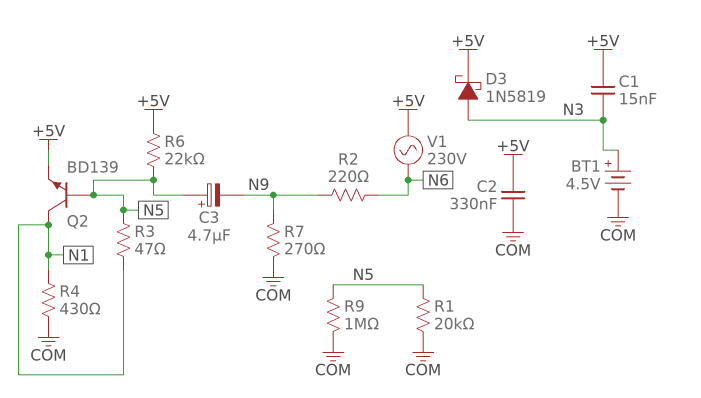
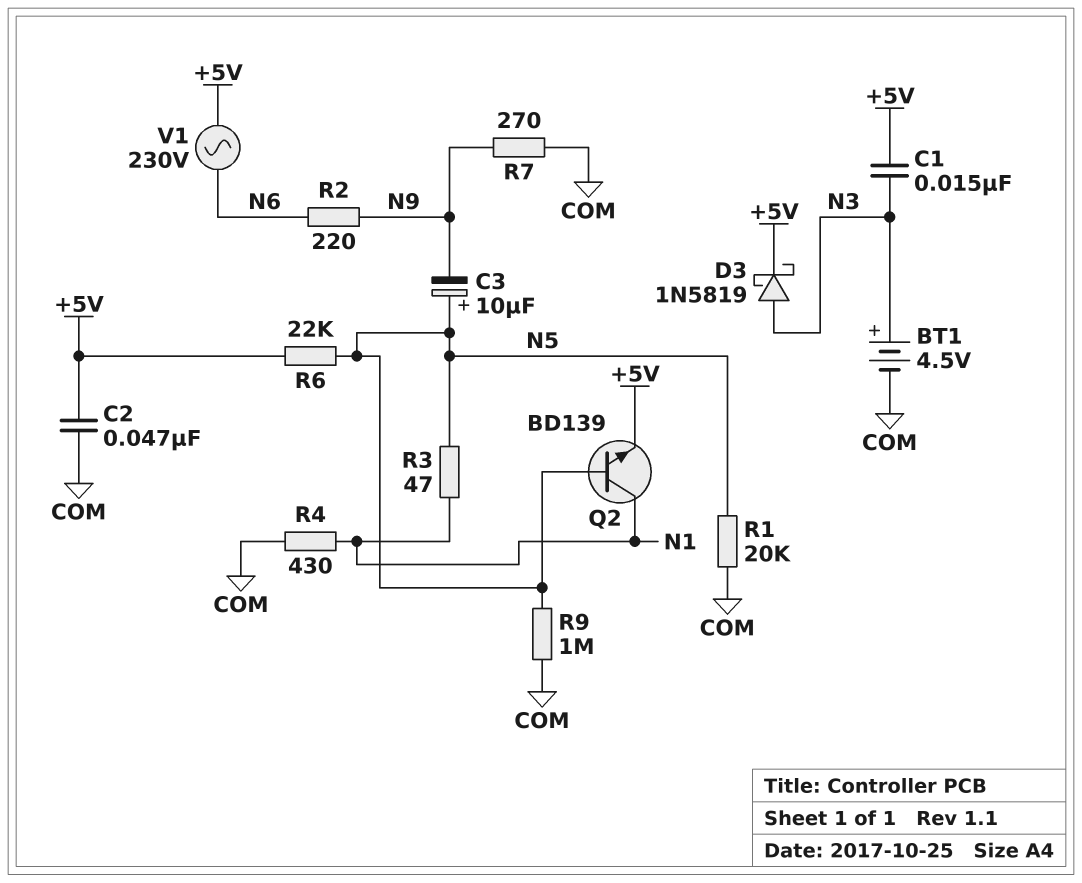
C2: 330nF (+5V, COM) -> 47nF (+5V, COM)
C3: 4.7uF (plus N5, minus N9) -> 10uF (plus N5, minus N9)

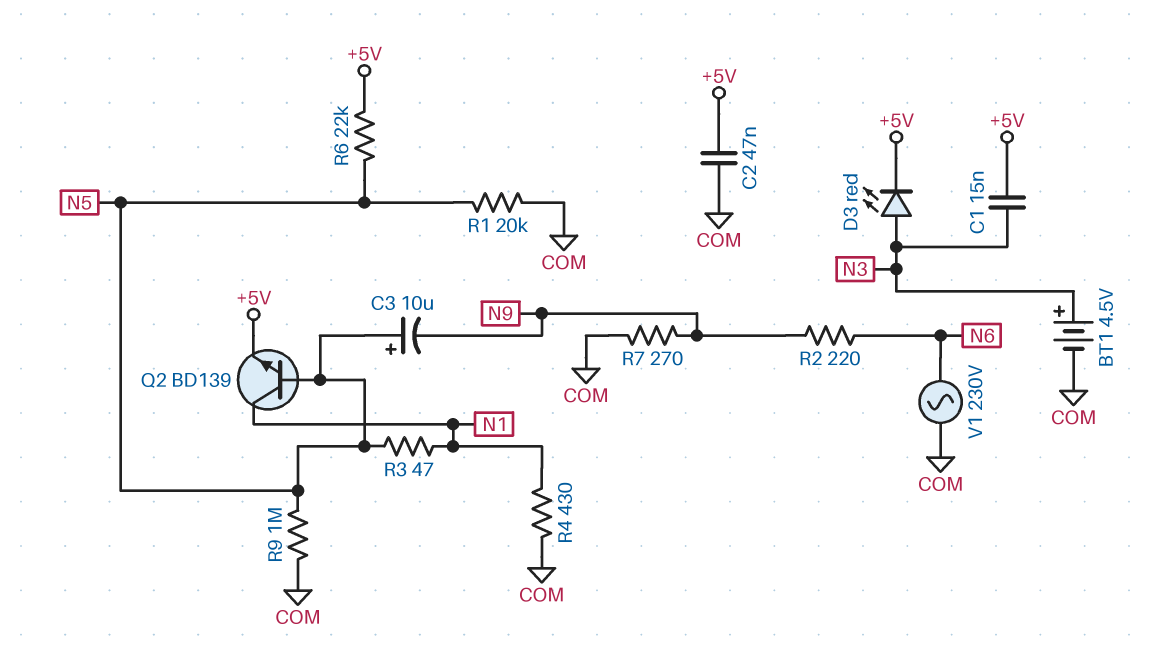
D3: schottky 1N5819 (A N3, K +5V) -> LED red (A N3, K +5V)
V1: AC 230V (+5V, N6) -> AC 230V (COM, N6)

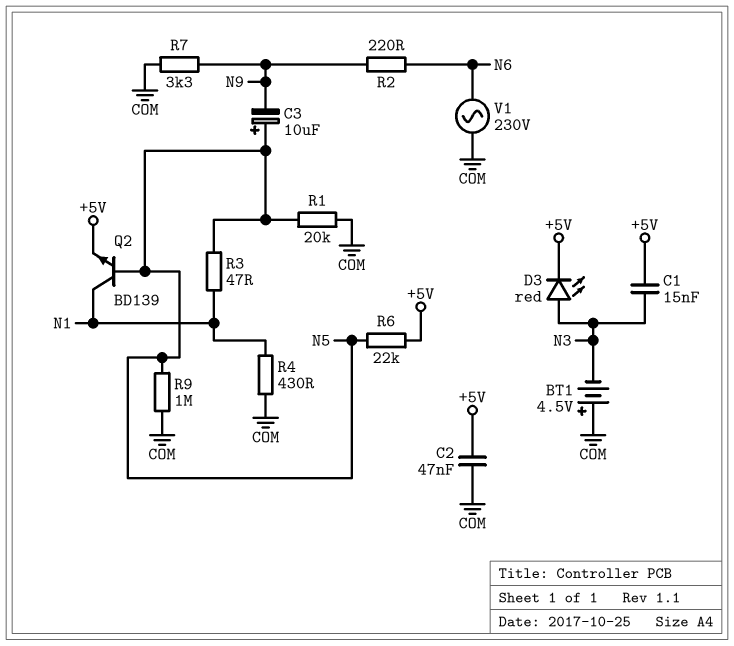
BT1: 4.5V (plus N3, minus COM) -> 4.5V (plus COM, minus N3)
R7: 270 (COM, N9) -> 3.3k (COM, N9)

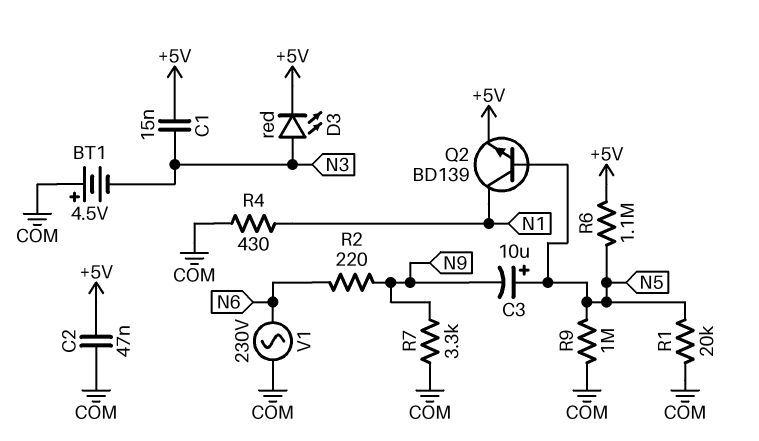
R3: 47 (N1, N5) -> none
R6: 22k (+5V, N5) -> 1.1M (+5V, N5)

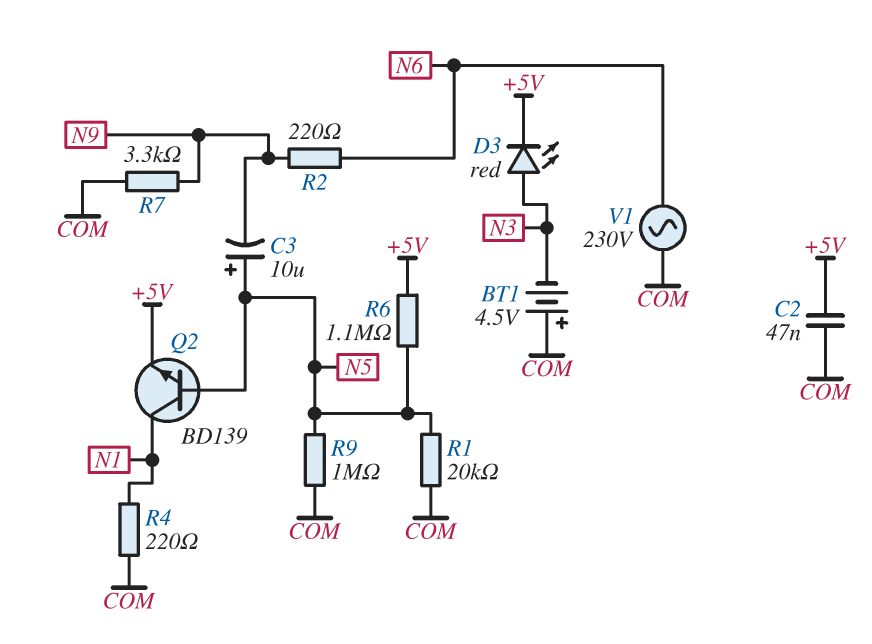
C1: 15nF (+5V, N3) -> none
R4: 430 (COM, N1) -> 220 (COM, N1)

